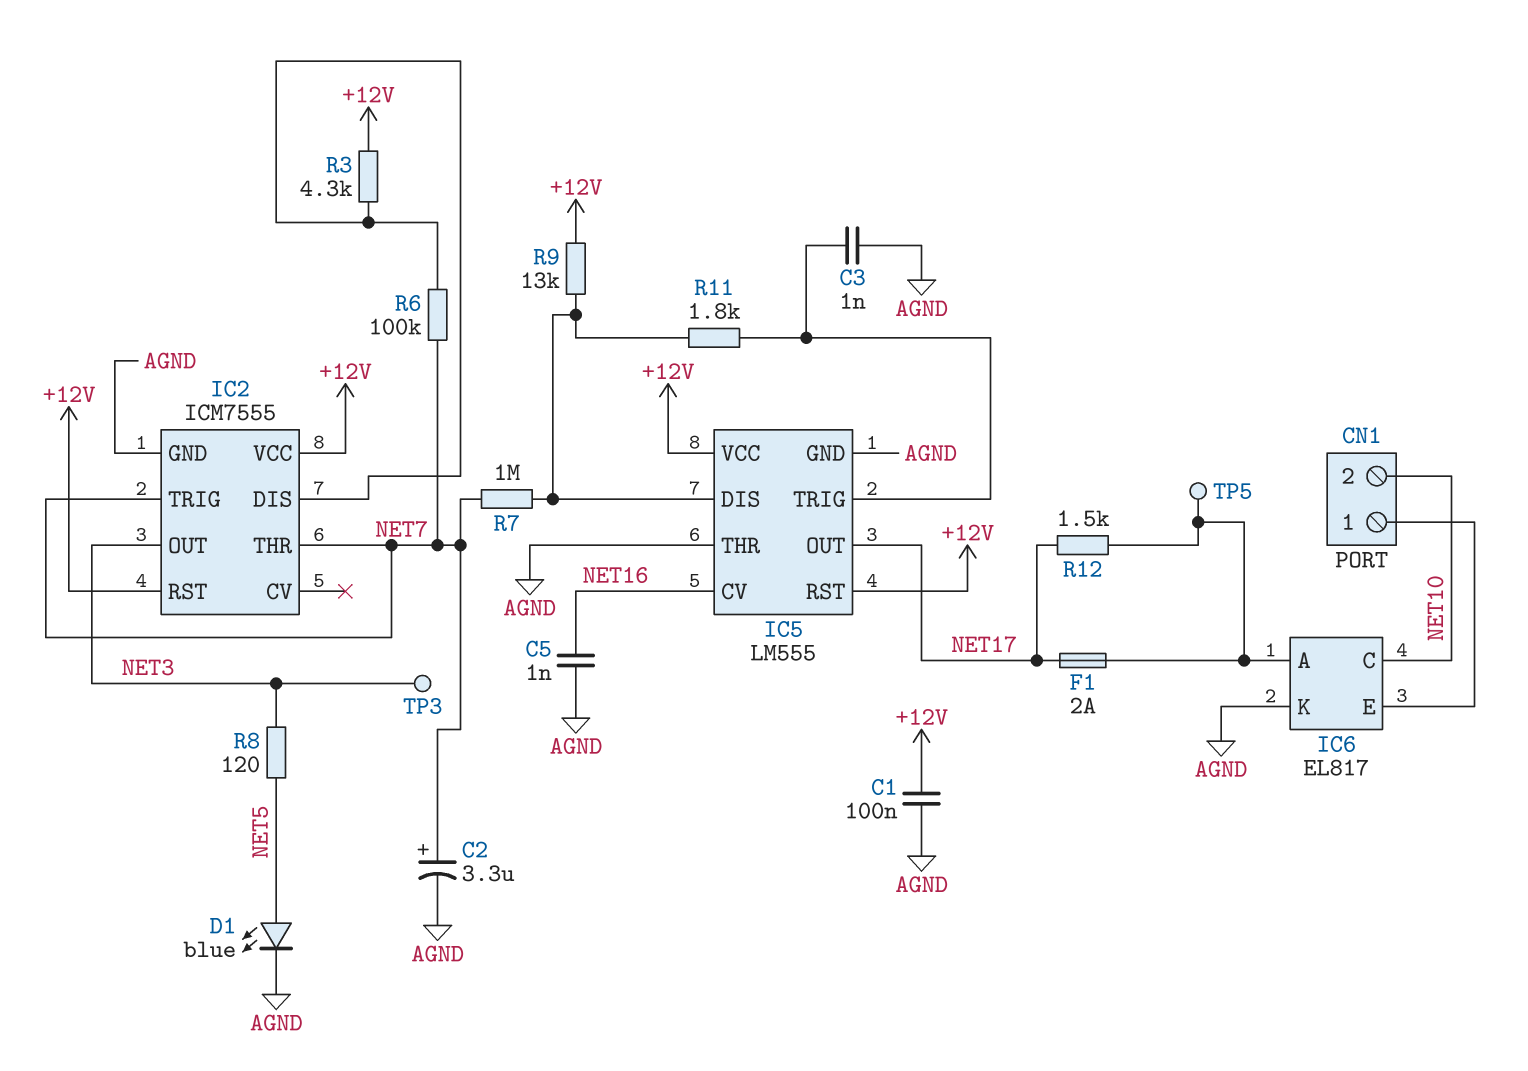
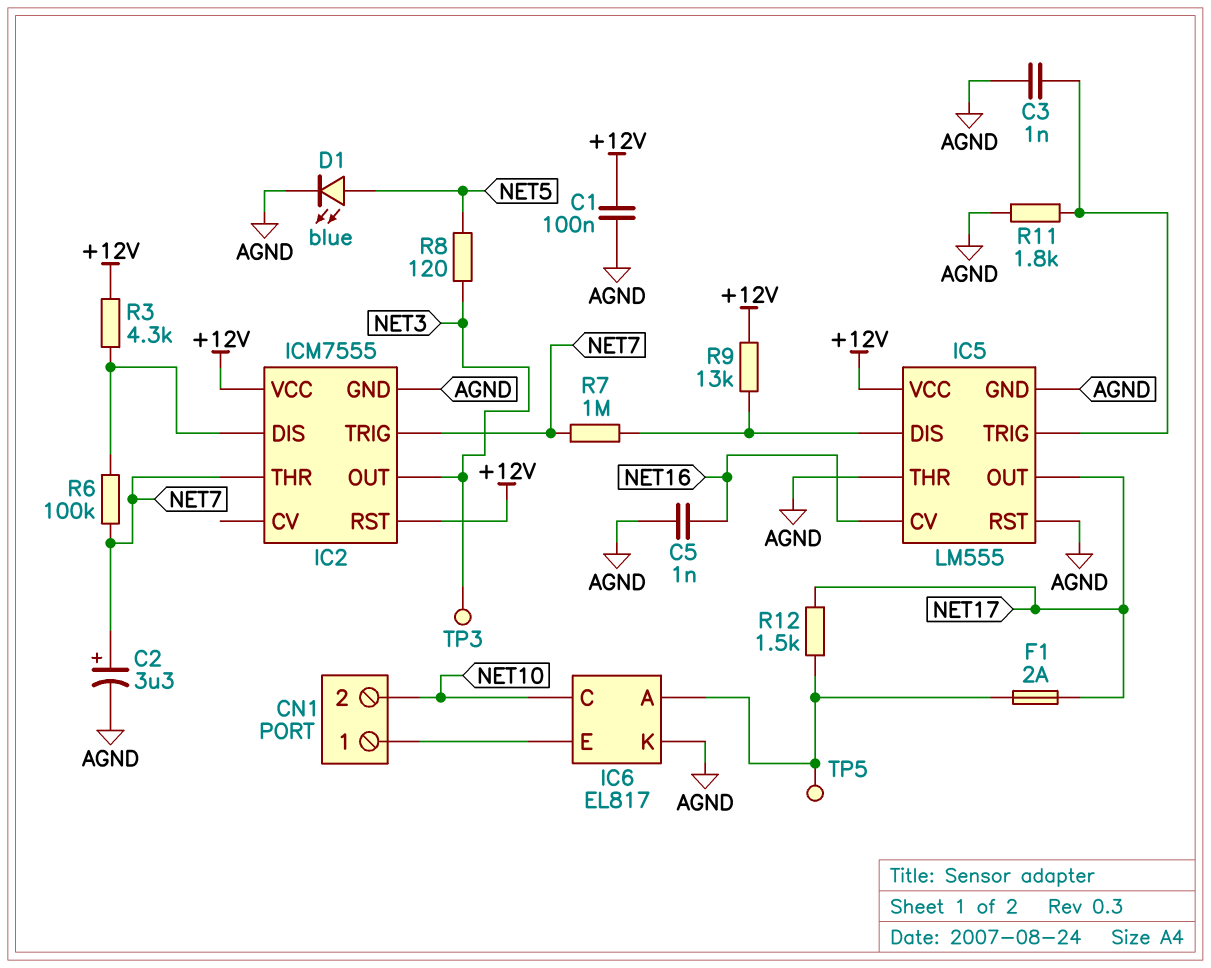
IC5 pin RST: +12V -> AGND
R11: 1.8k (IC5/DIS, IC5/TRIG) -> 1.8k (AGND, IC5/TRIG)

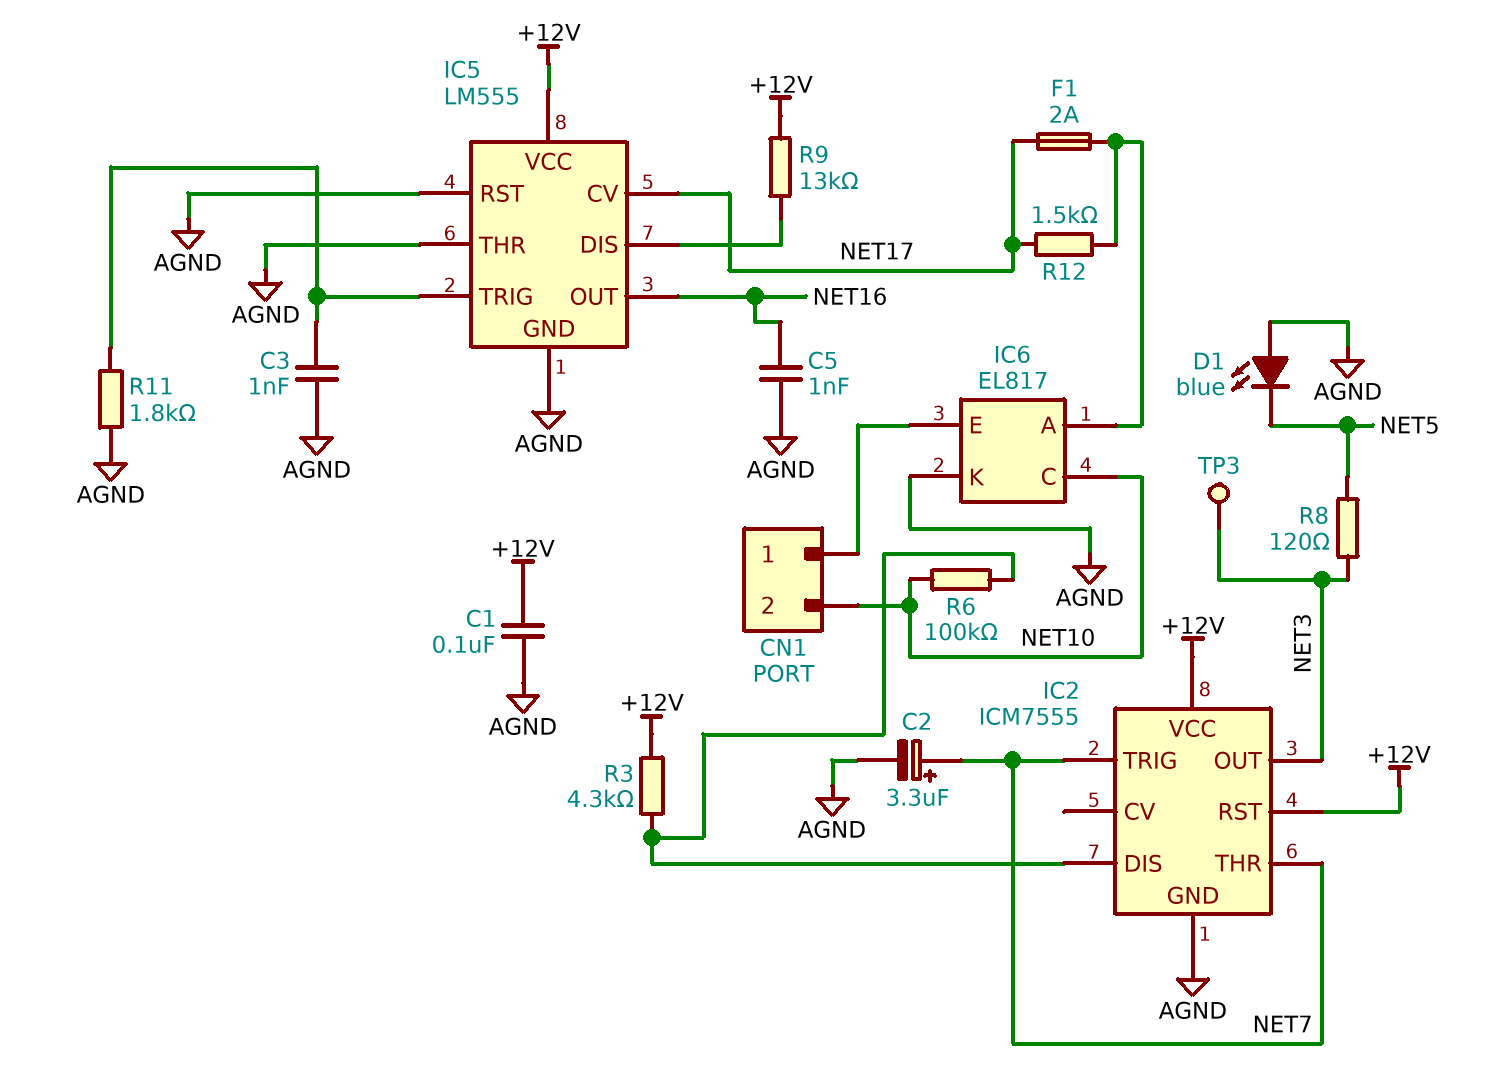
D1: LED blue (A NET5, K AGND) -> LED blue (A AGND, K NET5)
IC5 pin CV: NET16 -> NET17
IC5 pin OUT: NET17 -> NET16
R6: 100k (IC2/DIS, NET7) -> 100k (IC2/DIS, NET10)
R7: 1M (IC5/DIS, NET7) -> none
TP5: test point (IC6/A) -> none

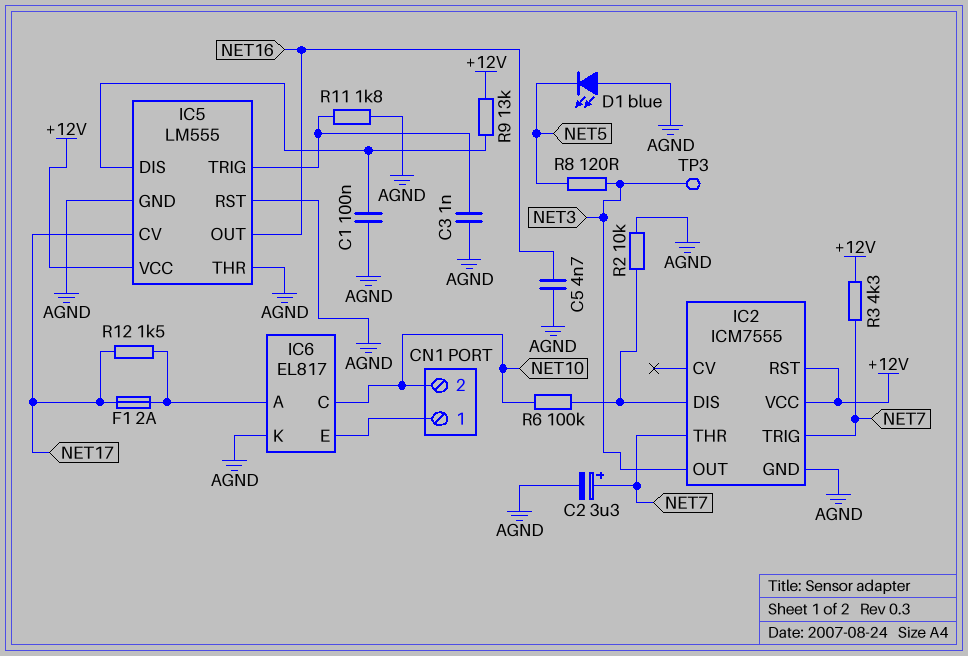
C1: 100nF (+12V, AGND) -> 100nF (AGND, IC5/DIS)
C5: 1nF (AGND, NET16) -> 4.7nF (AGND, NET16)
R2: none -> 10k (AGND, IC2/DIS)
R3: 4.3k (+12V, IC2/DIS) -> 4.3k (+12V, NET7)

